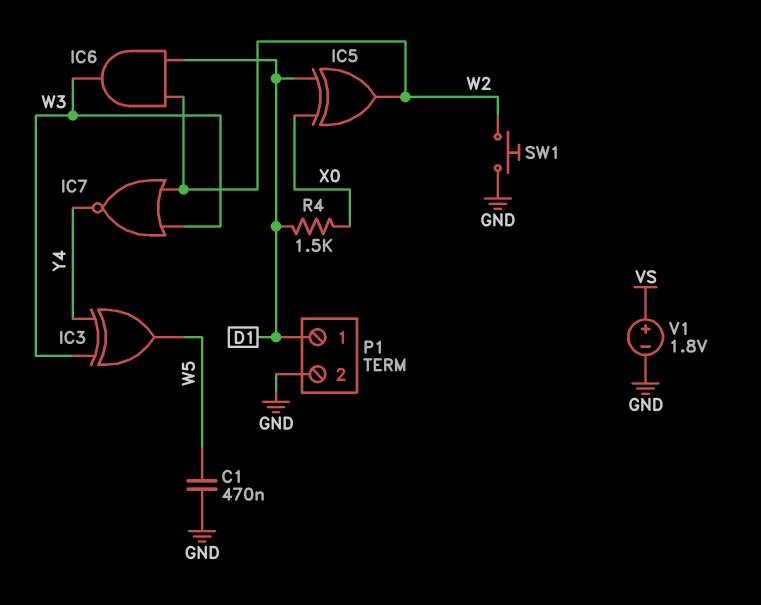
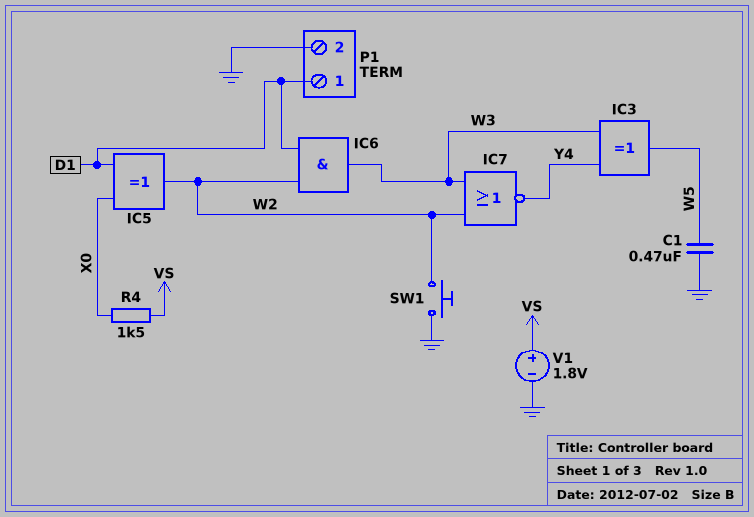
R4: 1.5k (D1, X0) -> 1.5k (VS, X0)

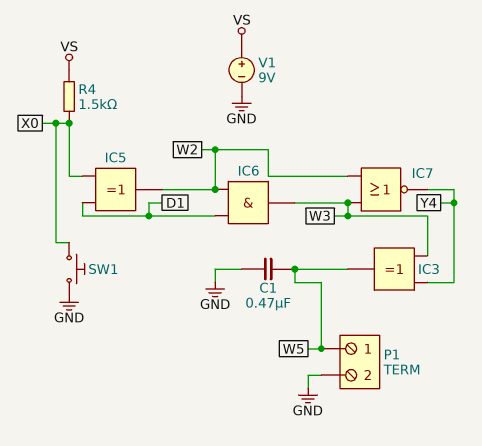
P1 pin 1: D1 -> W5
SW1: button (GND, W2) -> button (GND, X0)
V1: 1.8V (plus VS, minus GND) -> 9V (plus VS, minus GND)

